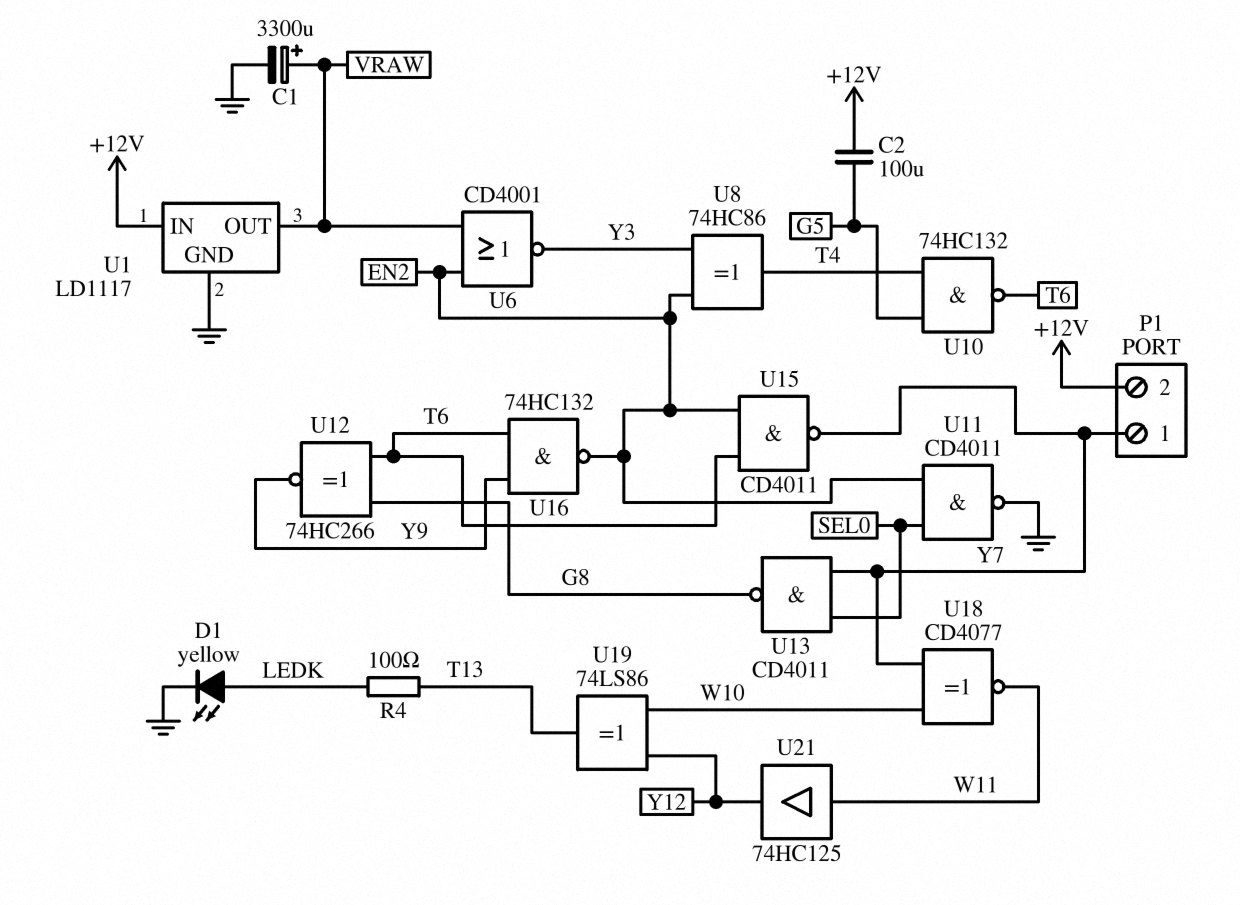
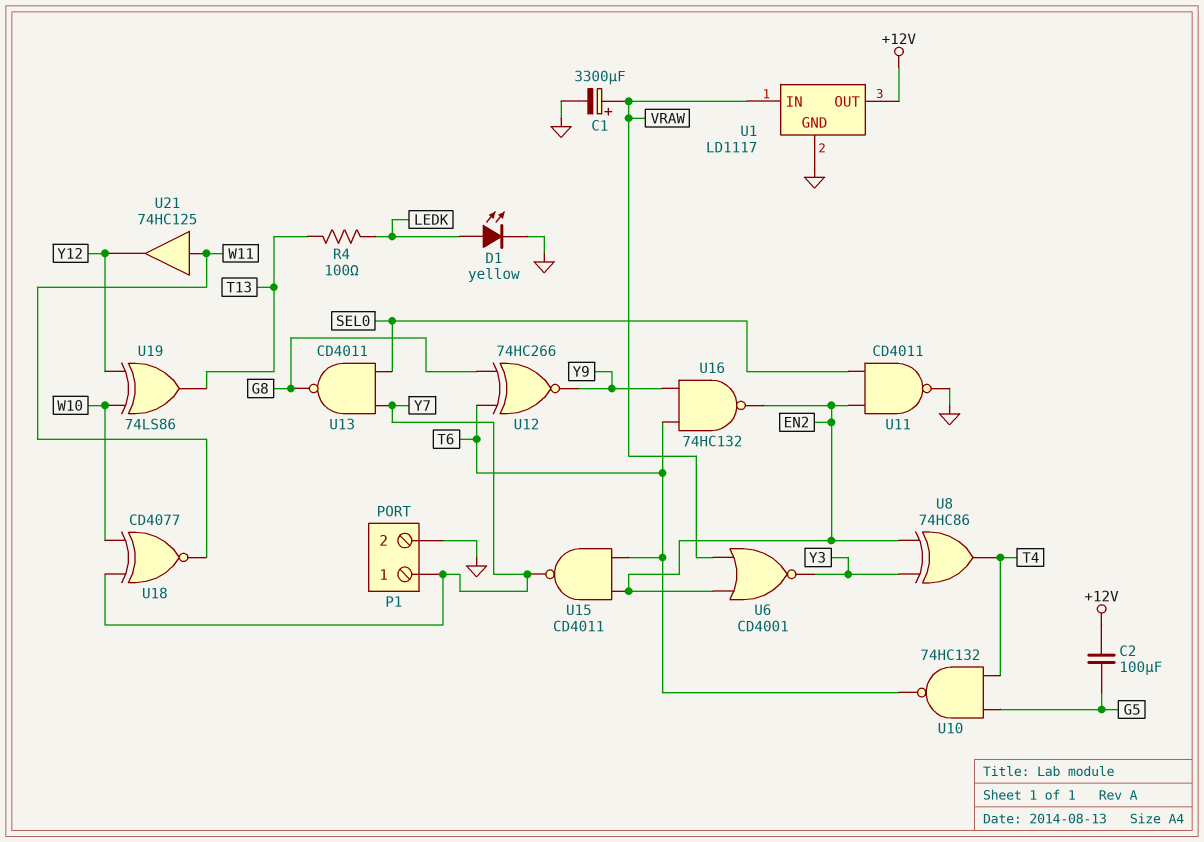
P1 pin 2: +12V -> GND
U1 pin IN: +12V -> VRAW
U1 pin OUT: VRAW -> +12V

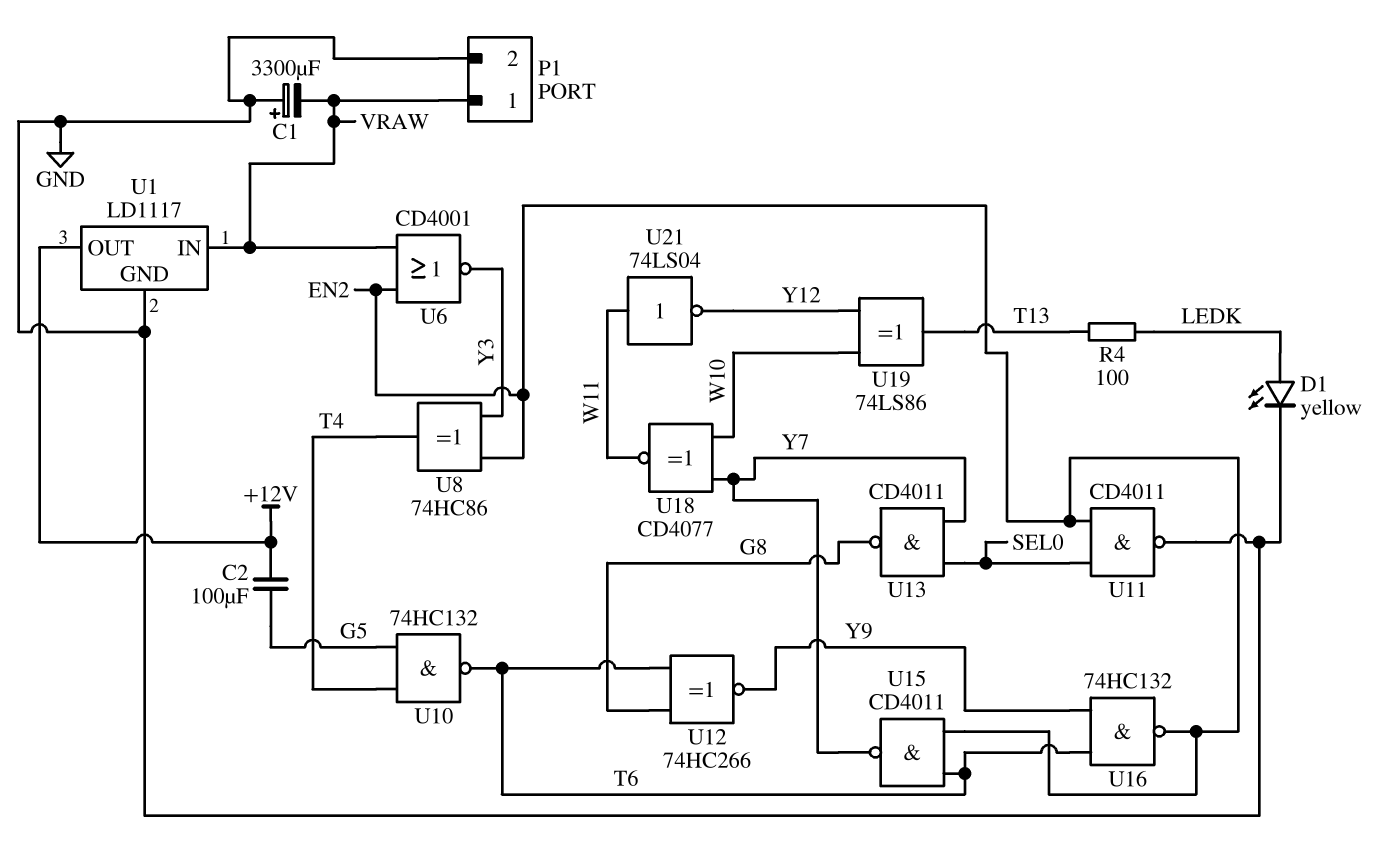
C1: 3300uF (plus VRAW, minus GND) -> 3300uF (plus GND, minus VRAW)
P1 pin 1: Y7 -> VRAW
U21: buffer 74HC125 (in W11, out Y12) -> NOT 74LS04 (in W11, out Y12)

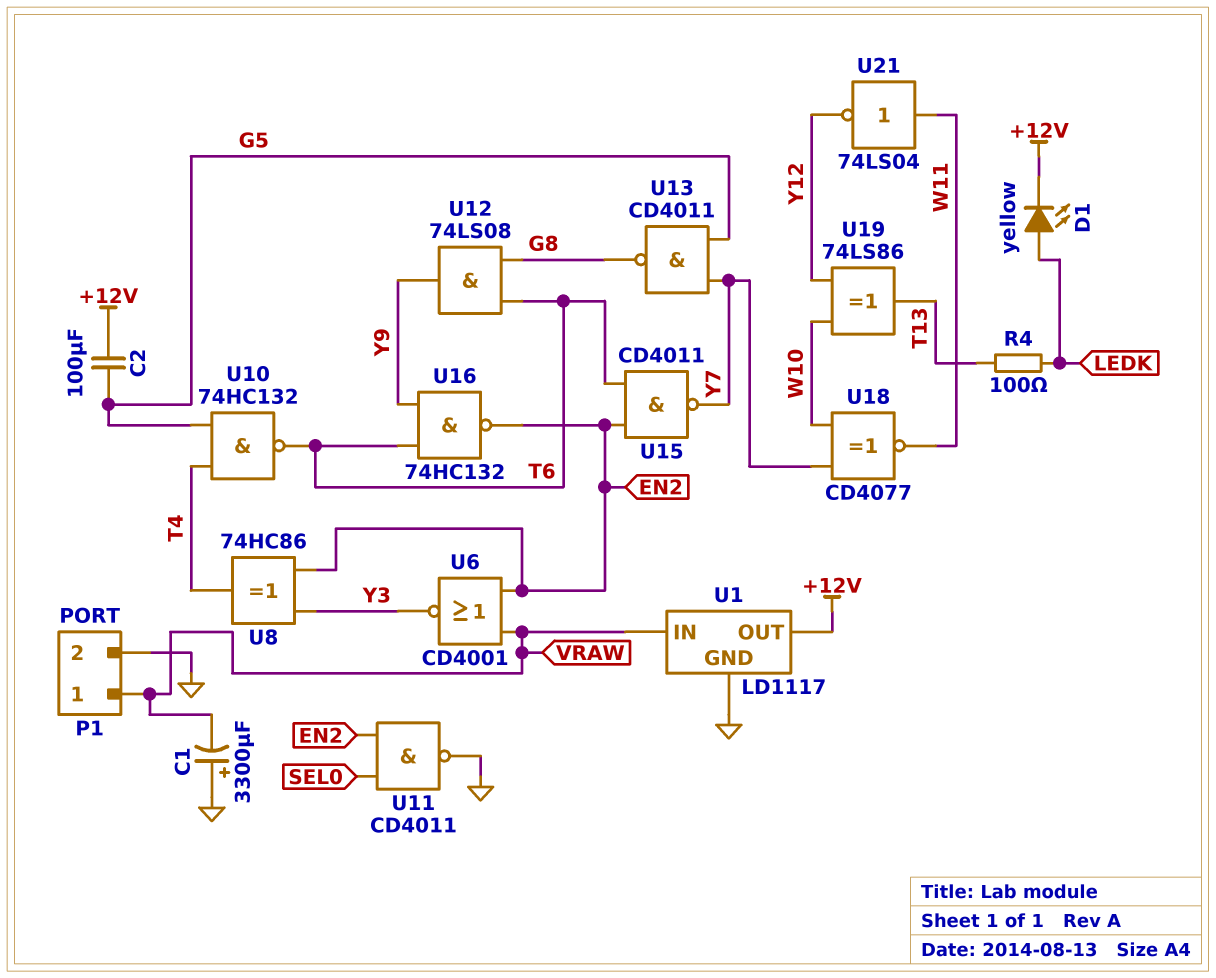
D1: LED yellow (A LEDK, K GND) -> LED yellow (A LEDK, K +12V)
U12: XNOR 74HC266 (in G8, in T6, out Y9) -> AND 74LS08 (in G8, in T6, out Y9)
U13: NAND CD4011 (in SEL0, in Y7, out G8) -> NAND CD4011 (in G5, in Y7, out G8)

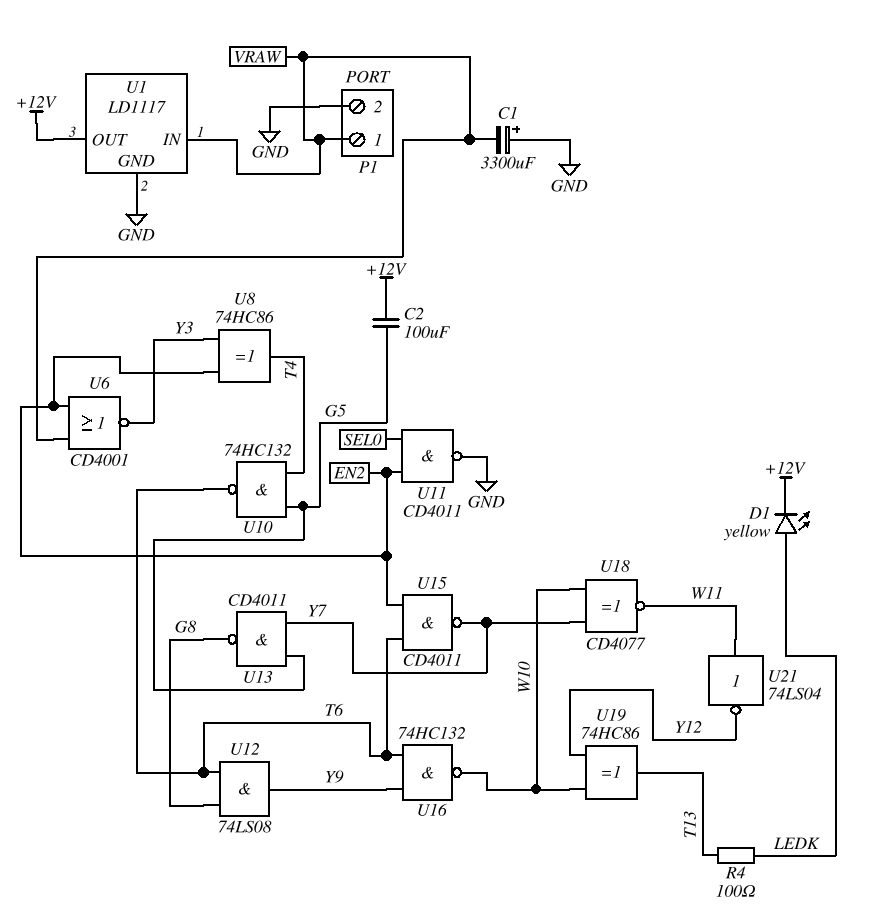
U16: NAND 74HC132 (in T6, in Y9, out EN2) -> NAND 74HC132 (in T6, in Y9, out W10)
U19: XOR 74LS86 (in W10, in Y12, out T13) -> XOR 74HC86 (in W10, in Y12, out T13)

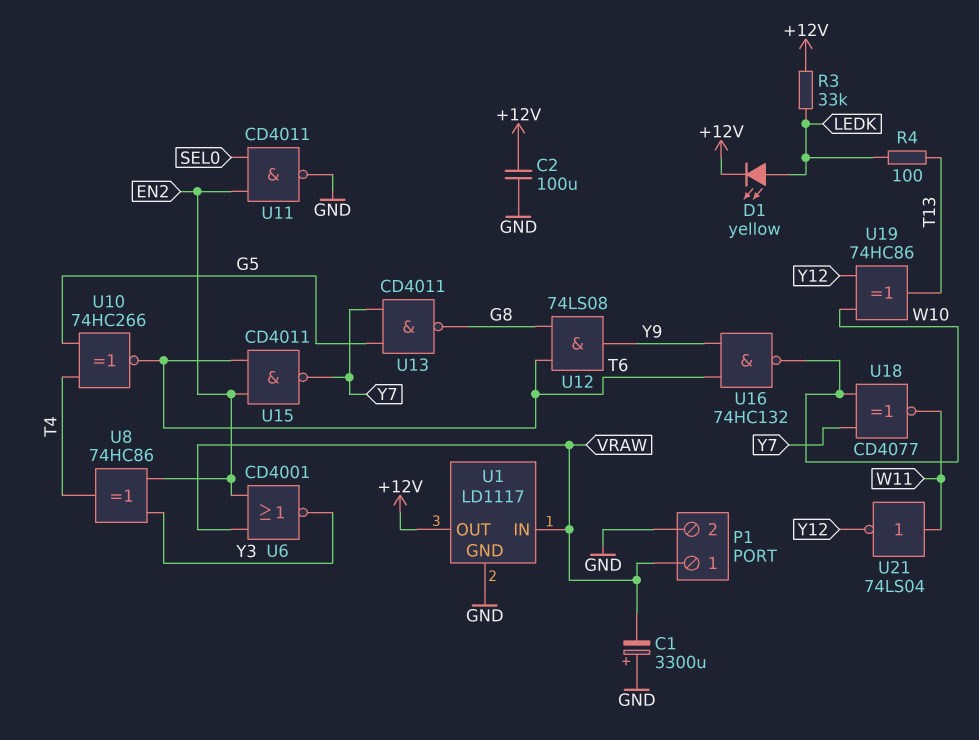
C2: 100uF (+12V, G5) -> 100uF (+12V, GND)
R3: none -> 33k (+12V, LEDK)
U10: NAND 74HC132 (in G5, in T4, out T6) -> XNOR 74HC266 (in G5, in T4, out T6)

